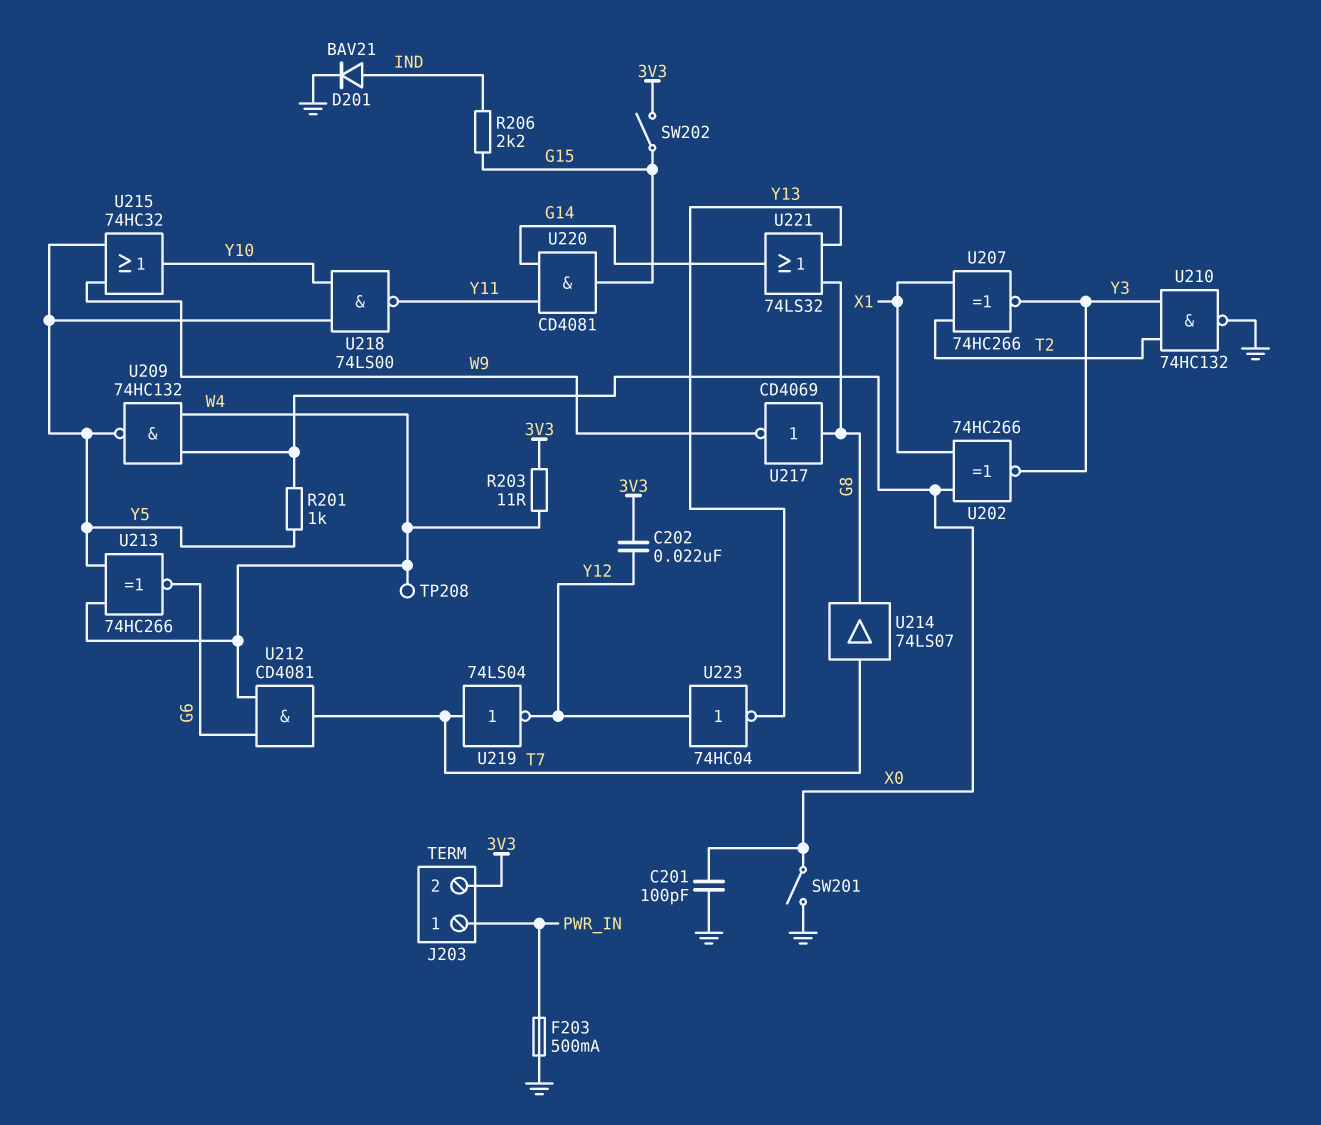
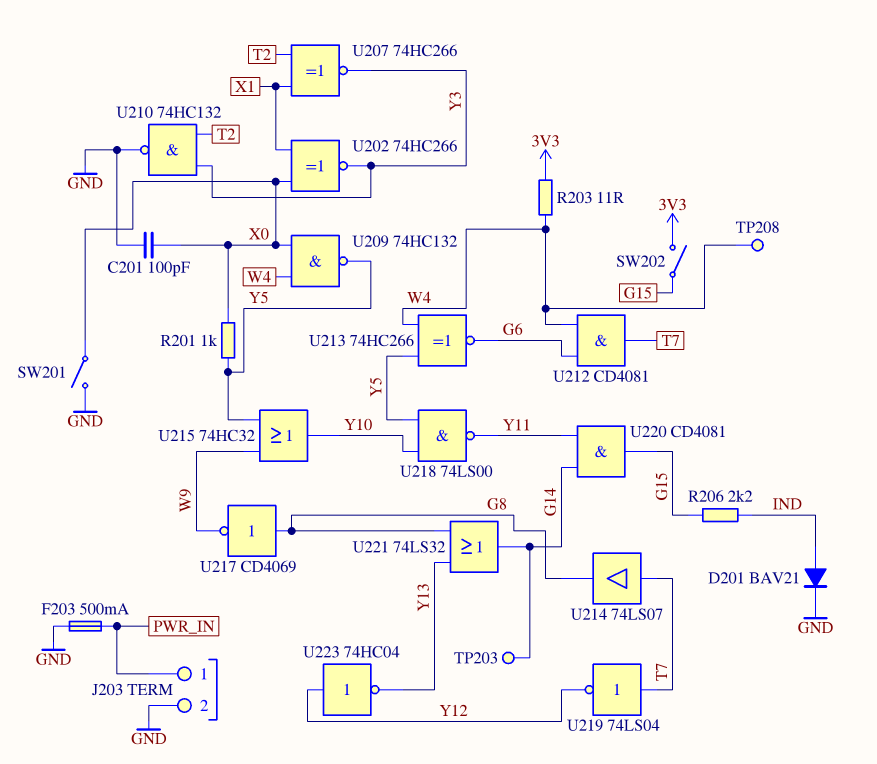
C202: 22nF (3V3, Y12) -> none
J203 pin 2: 3V3 -> GND
TP203: none -> test point (G14)

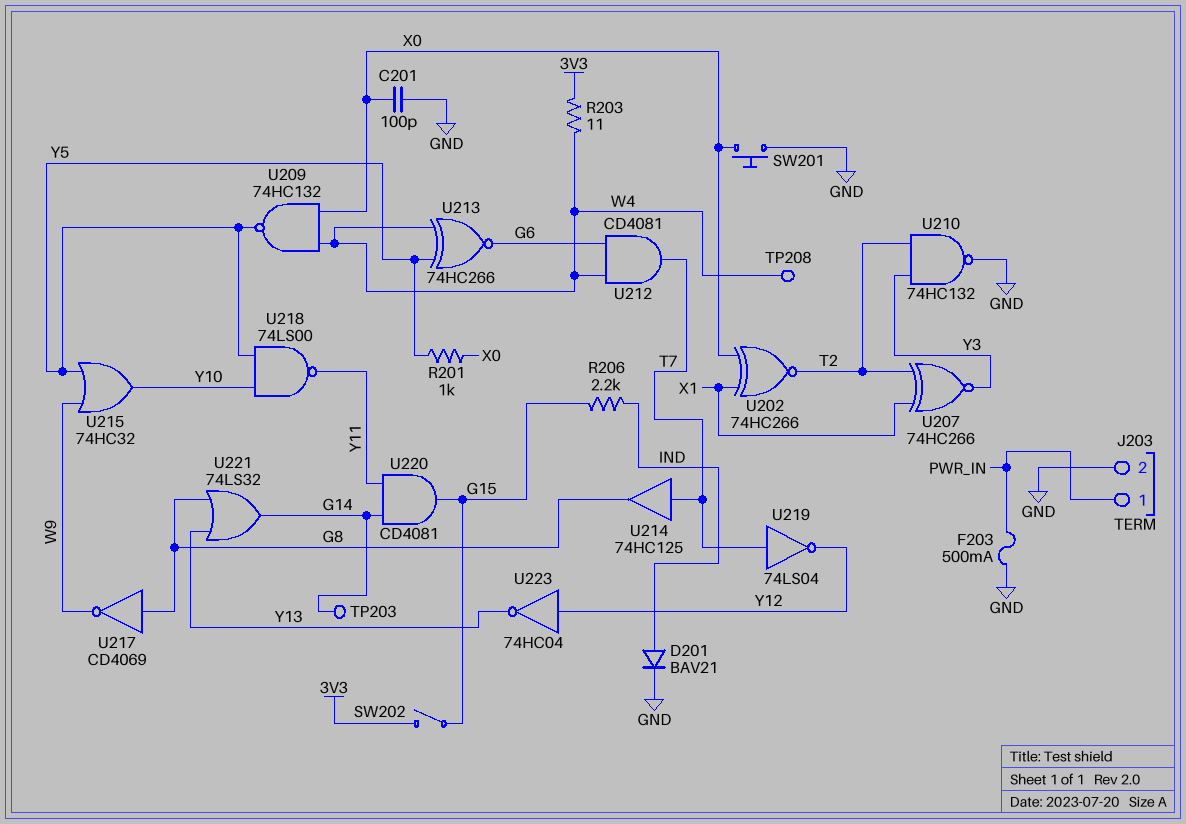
SW201: switch (GND, X0) -> button (GND, X0)
U202: XNOR 74HC266 (in X0, in X1, out Y3) -> XNOR 74HC266 (in X0, in X1, out T2)
U214: buffer 74LS07 (in T7, out G8) -> buffer 74HC125 (in T7, out G8)

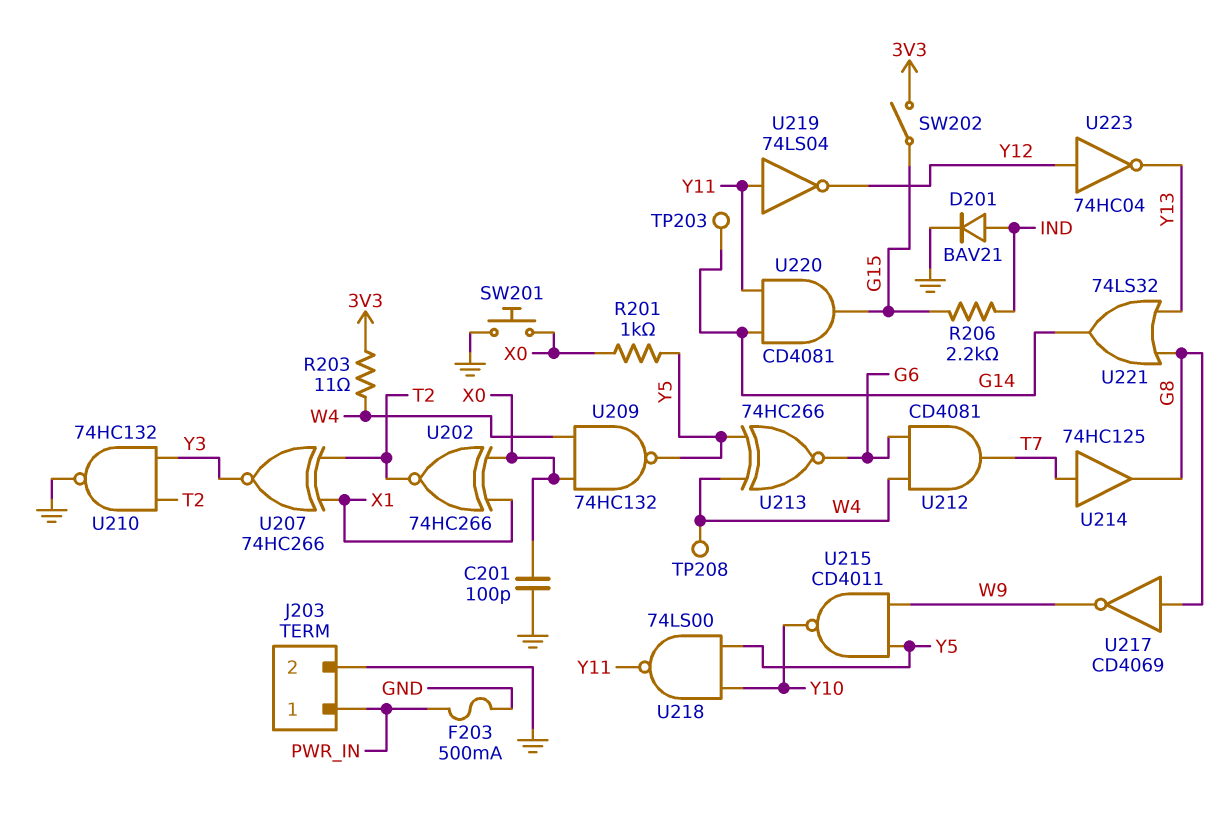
U215: OR 74HC32 (in W9, in Y5, out Y10) -> NAND CD4011 (in W9, in Y5, out Y10)
U219: NOT 74LS04 (in T7, out Y12) -> NOT 74LS04 (in Y11, out Y12)

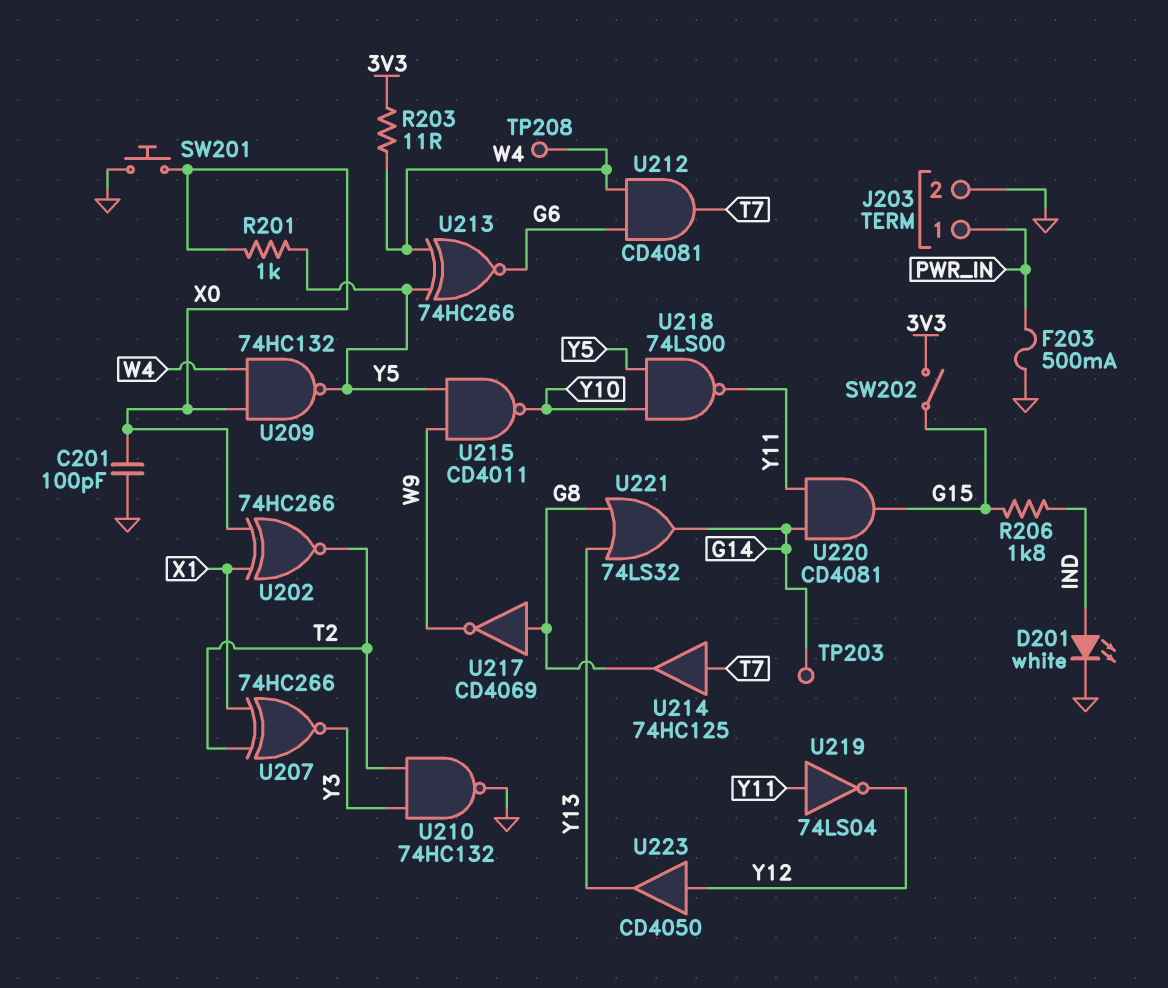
D201: diode BAV21 (A IND, K GND) -> LED white (A IND, K GND)
R206: 2.2k (G15, IND) -> 1.8k (G15, IND)
U223: NOT 74HC04 (in Y12, out Y13) -> buffer CD4050 (in Y12, out Y13)

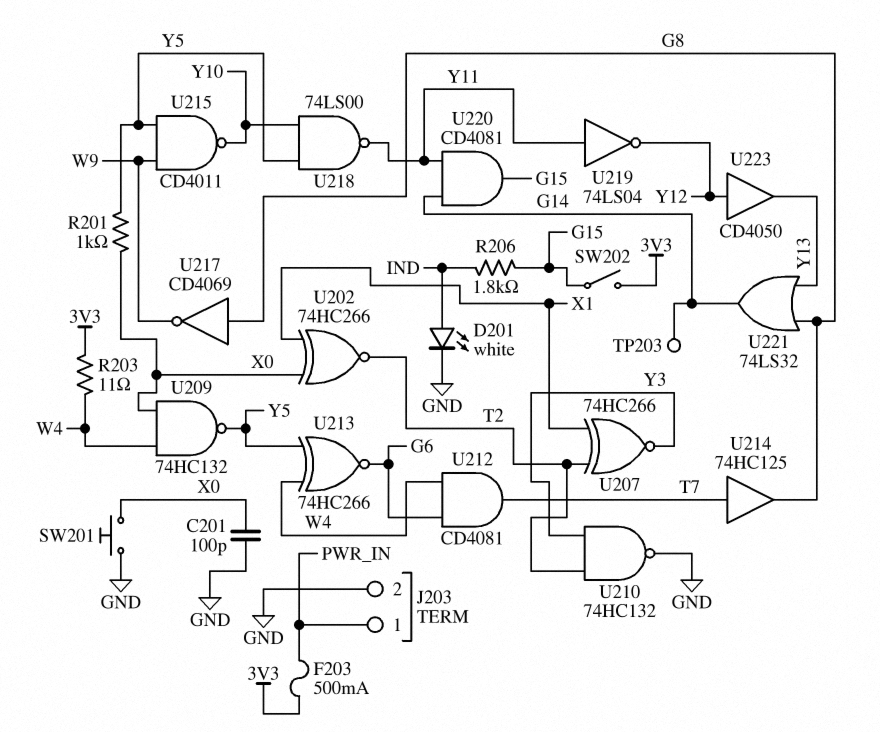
F203: 500mA (GND, PWR_IN) -> 500mA (3V3, PWR_IN)
TP208: test point (W4) -> none

